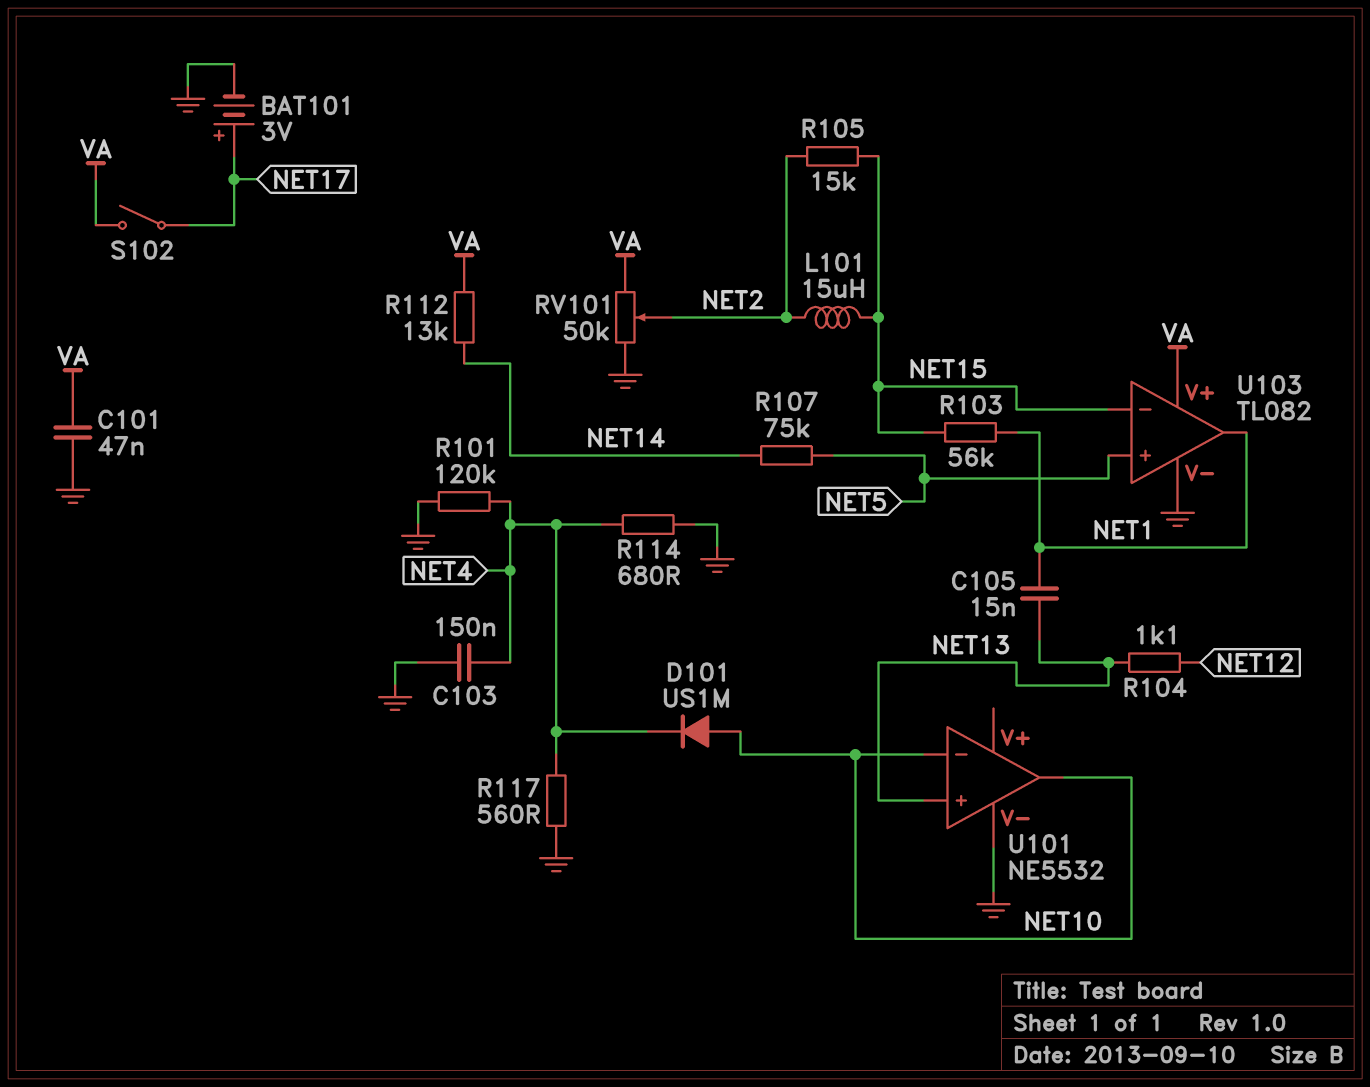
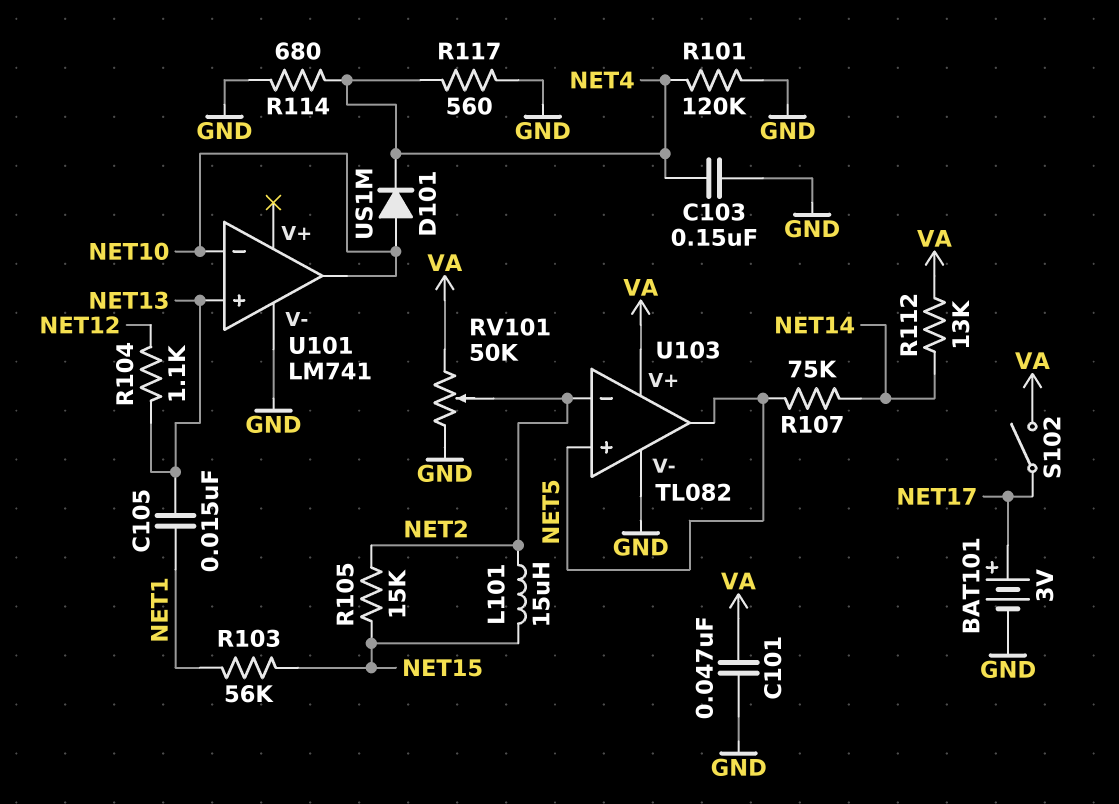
U101: NE5532 -> LM741
U103 pin in-: NET15 -> NET2
U103 pin out: NET1 -> NET5

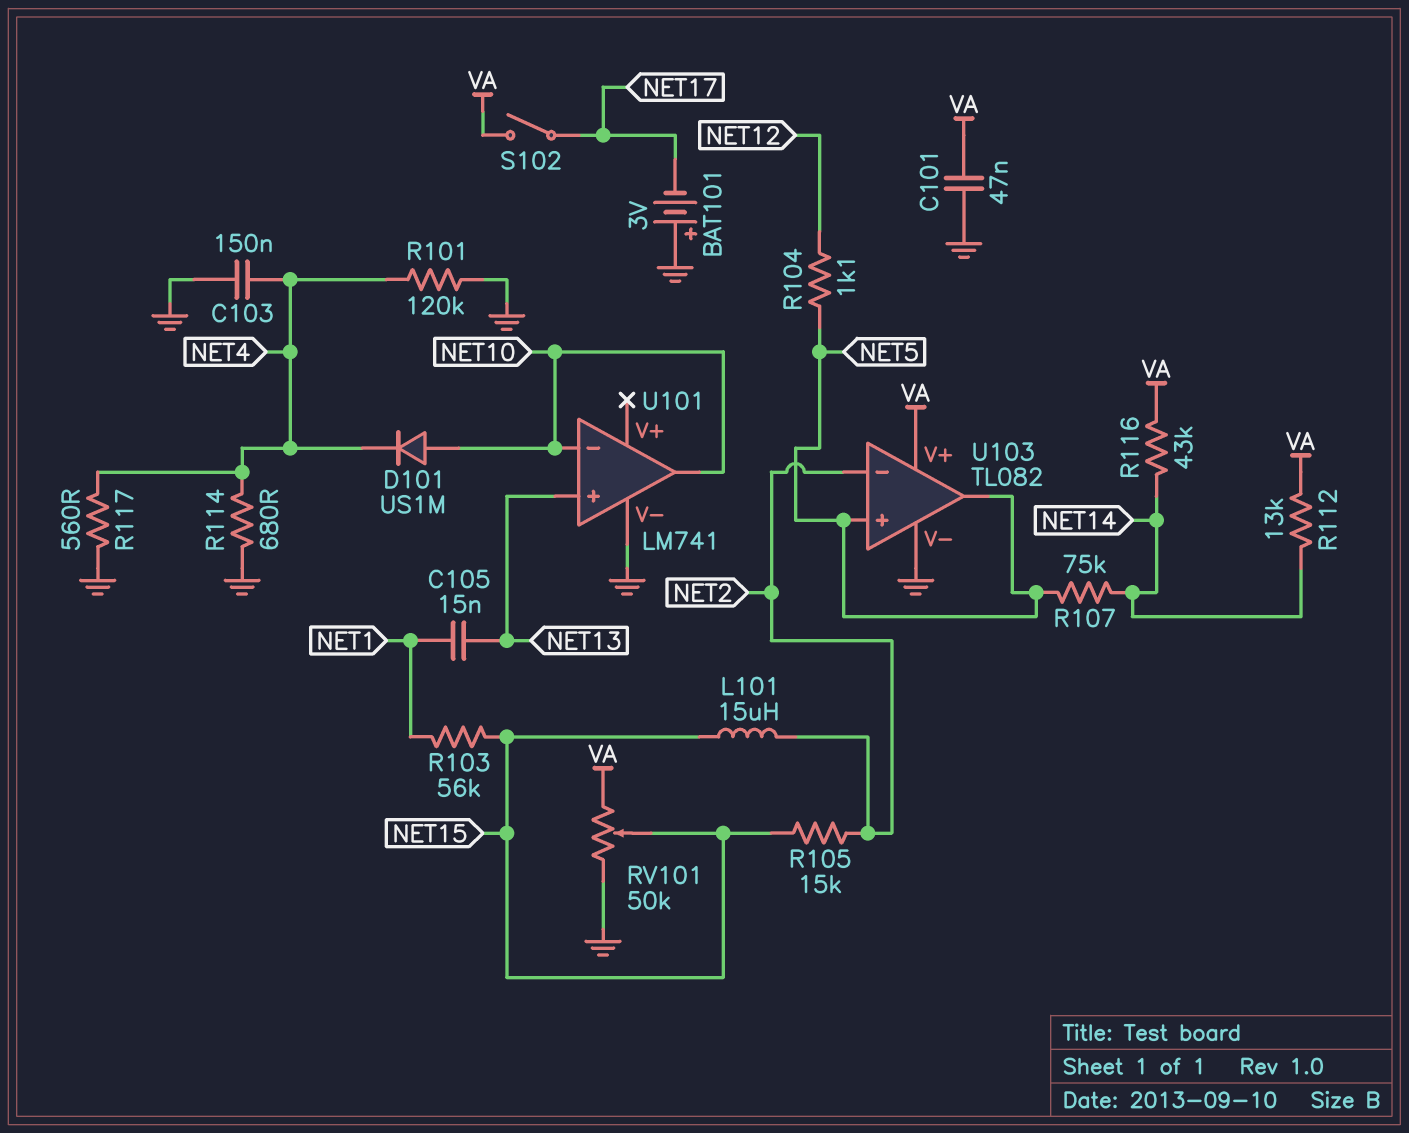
BAT101: 3V (plus NET17, minus GND) -> 3V (plus GND, minus NET17)
R104: 1.1k (NET12, NET13) -> 1.1k (NET5, NET12)
R116: none -> 43k (NET14, VA)
RV101: 50k (GND, VA, wiper NET2) -> 50k (GND, VA, wiper NET15)

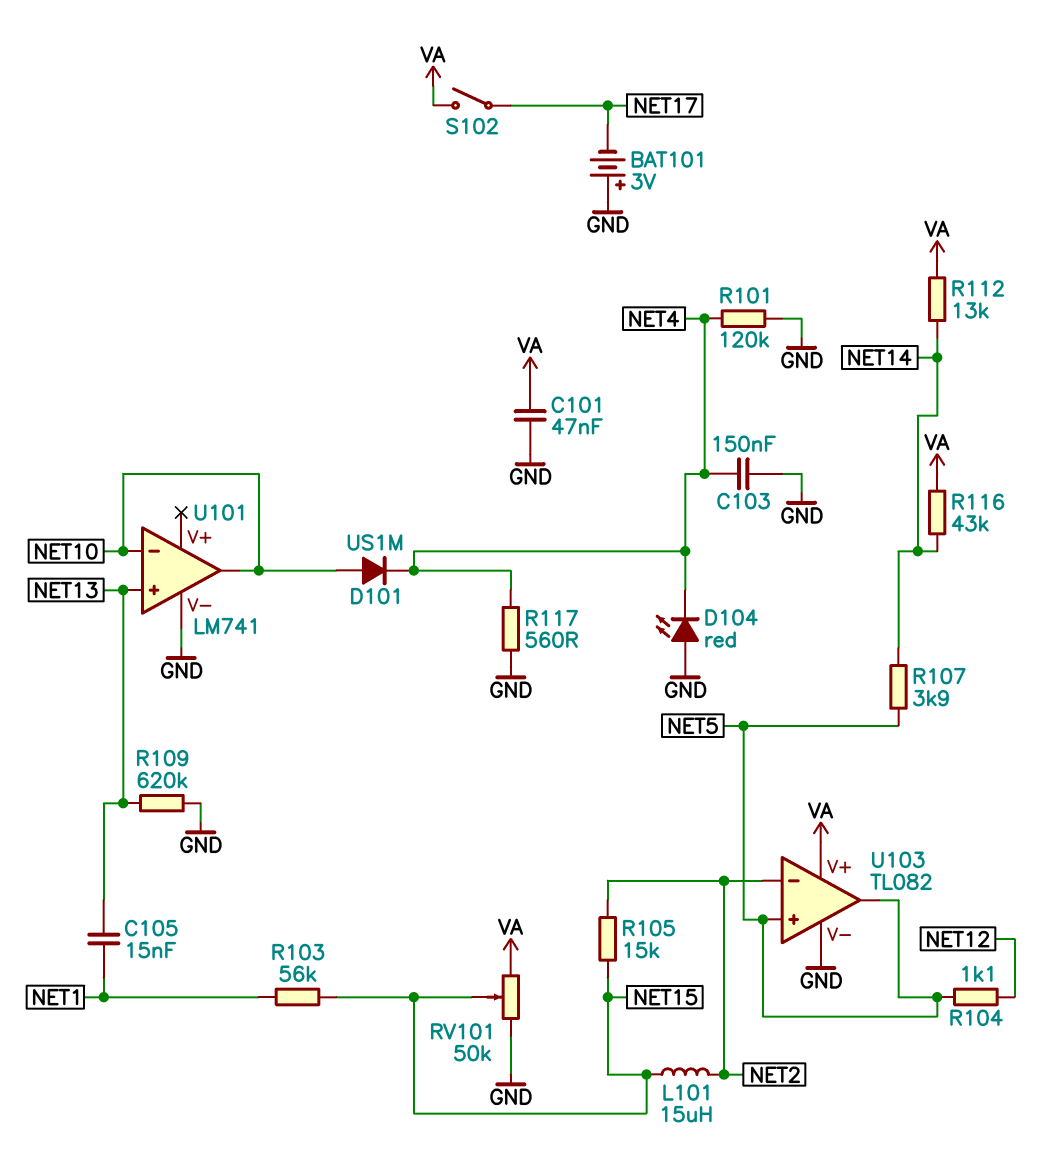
D104: none -> LED red (A GND, K NET4)
R107: 75k (NET5, NET14) -> 3.9k (NET5, NET14)
R109: none -> 620k (GND, NET13)
R114: 680 (GND, NET4) -> none

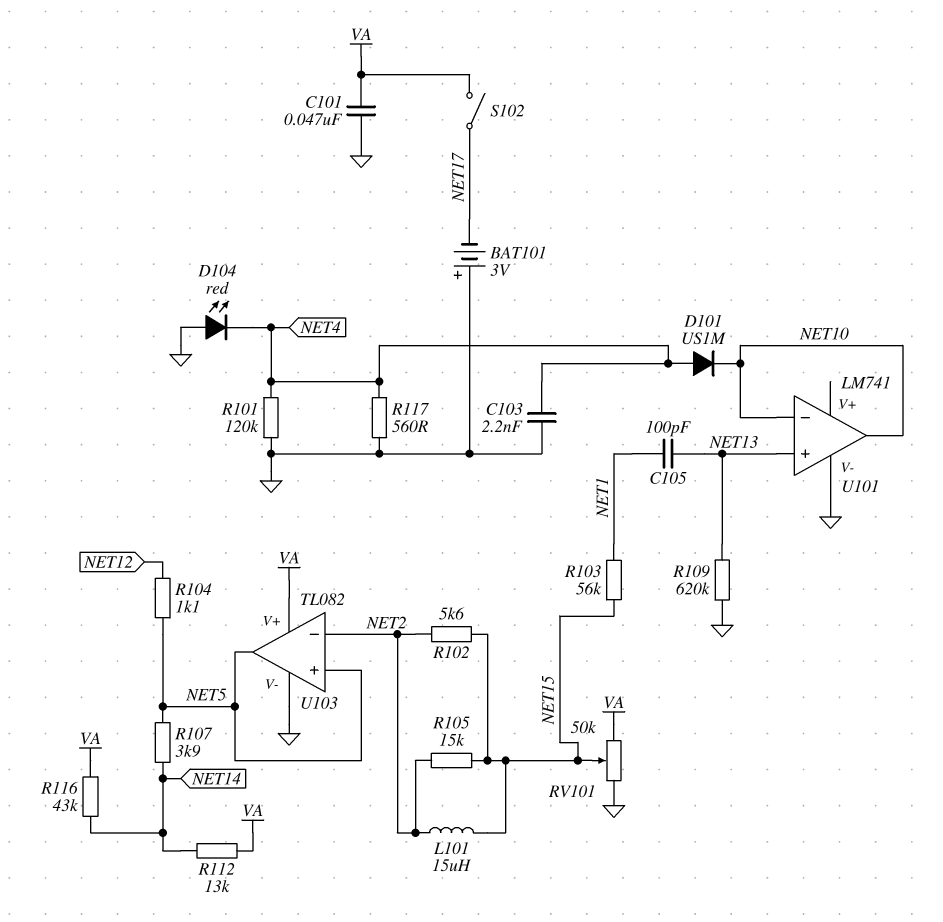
C103: 150nF (GND, NET4) -> 2.2nF (GND, NET4)
C105: 15nF (NET1, NET13) -> 100pF (NET1, NET13)
D101: diode US1M (A NET10, K NET4) -> diode US1M (A NET4, K NET10)
R102: none -> 5.6k (NET2, NET15)

